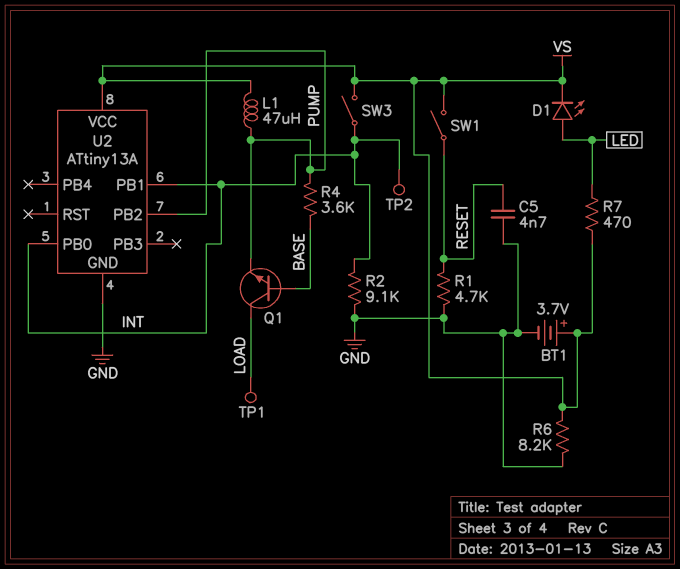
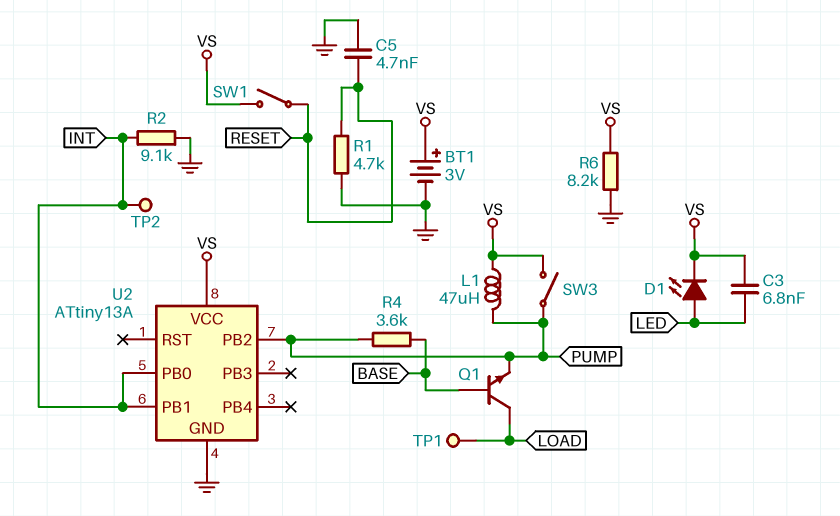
BT1: 3.7V (plus VS, minus GND) -> 3V (plus VS, minus GND)
C3: none -> 6.8nF (LED, VS)
R7: 470 (LED, VS) -> none
SW3: switch (INT, VS) -> switch (PUMP, VS)

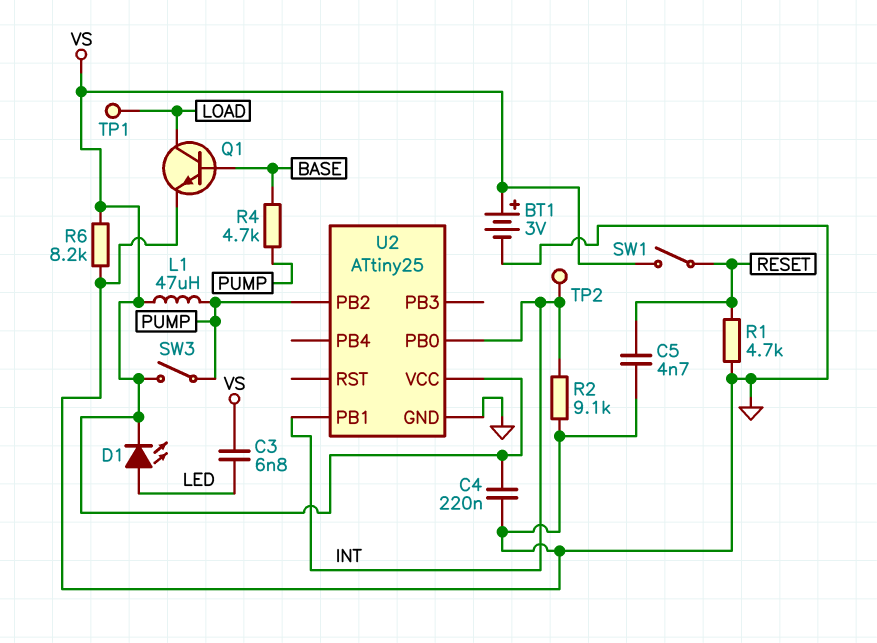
C4: none -> 220nF (GND, VS)
Q1: NPN (B BASE, C LOAD, E PUMP) -> NPN (B BASE, C LOAD, E GND)
R4: 3.6k (BASE, PUMP) -> 4.7k (BASE, PUMP)
U2: ATtiny13A -> ATtiny25

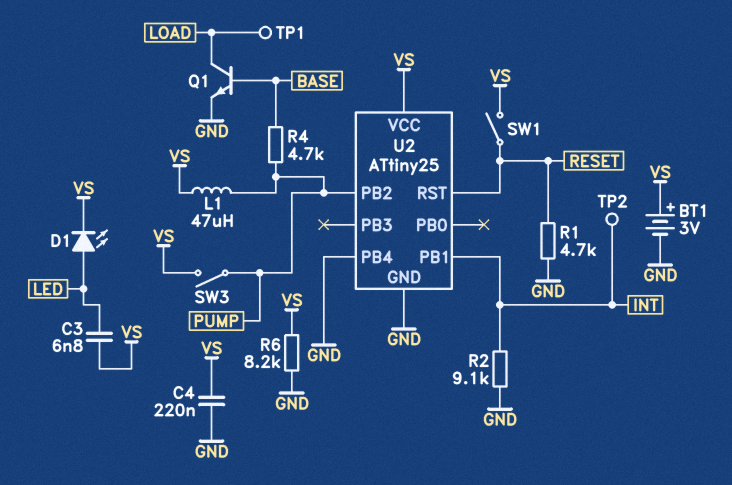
C5: 4.7nF (GND, RESET) -> none
U2 pin PB0: INT -> none
U2 pin PB4: none -> GND
U2 pin RST: none -> RESET

